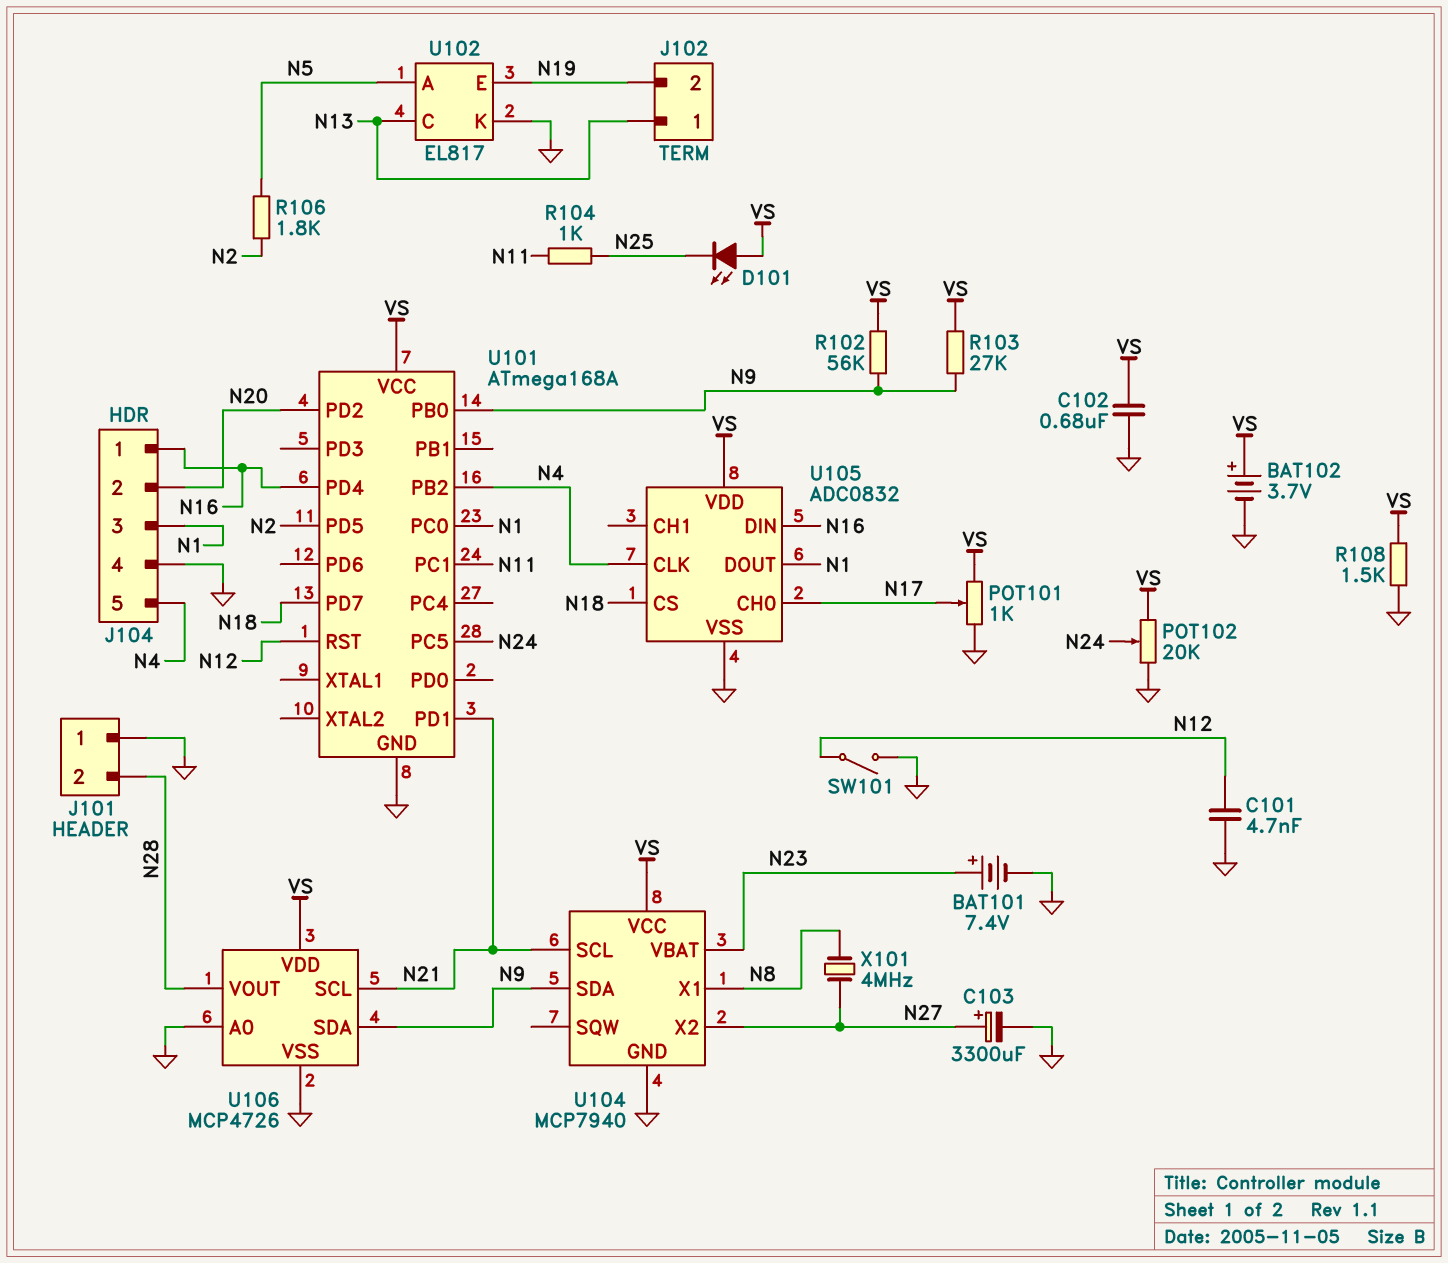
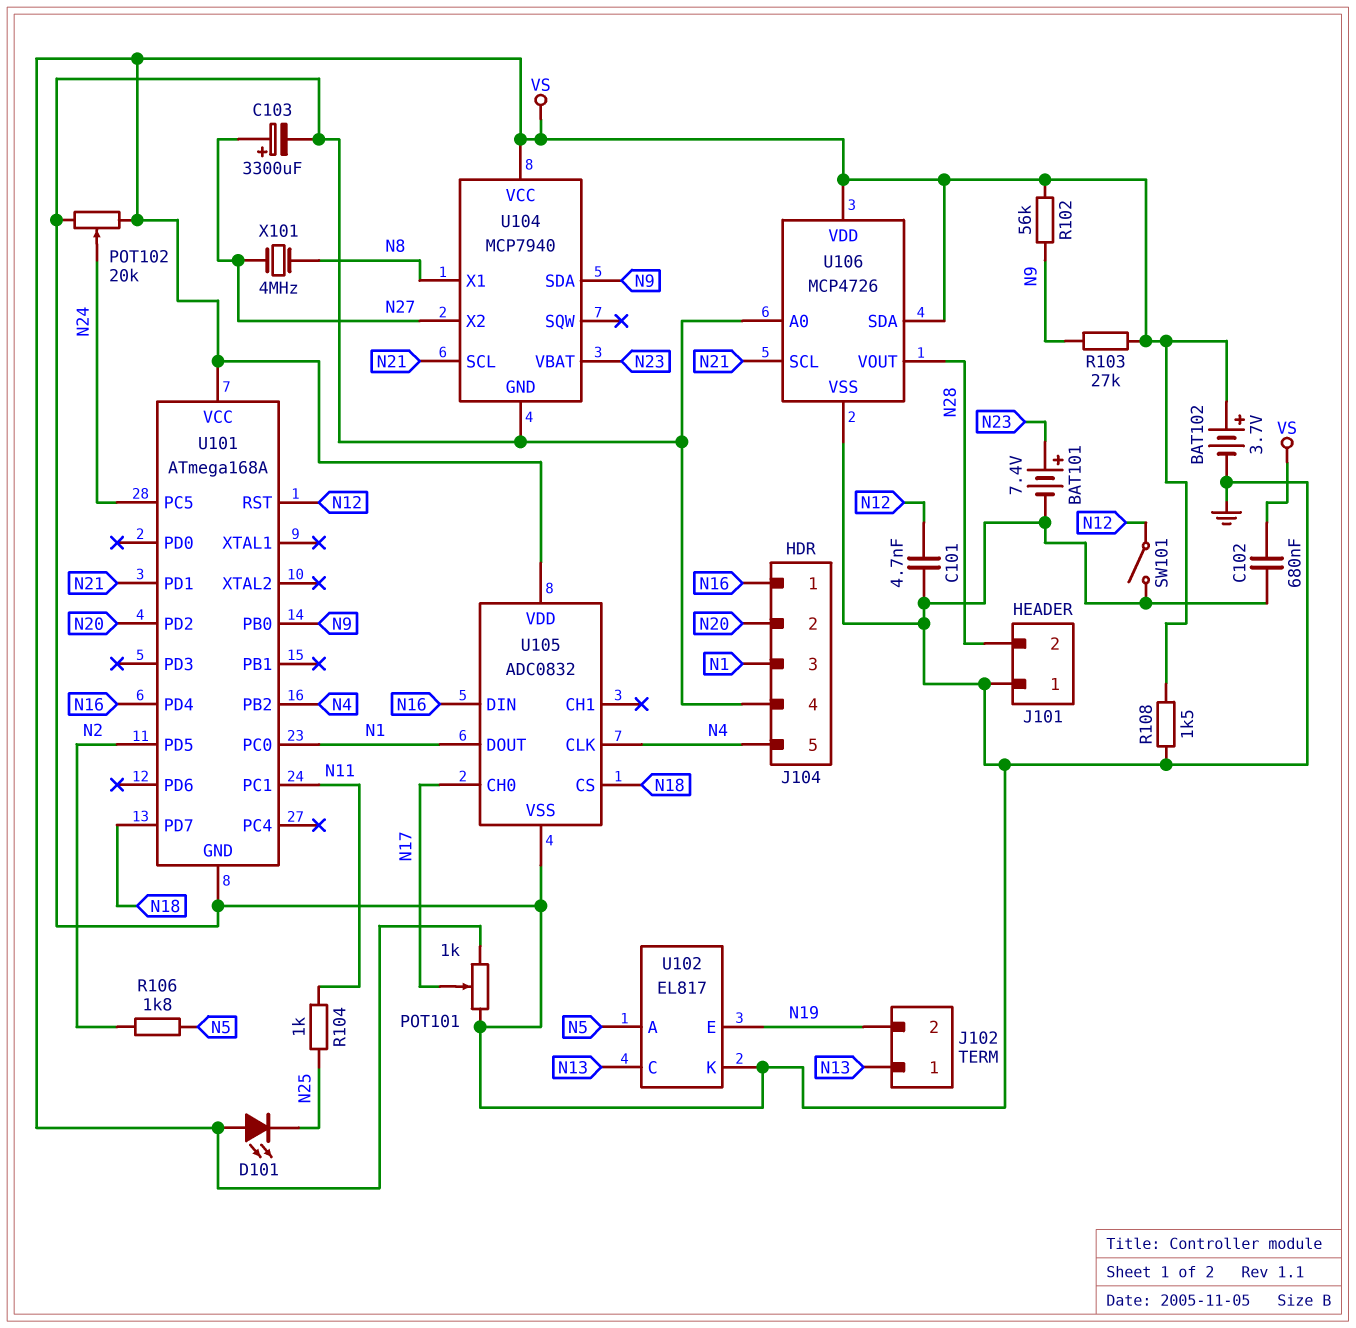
U106 pin SDA: N9 -> VS

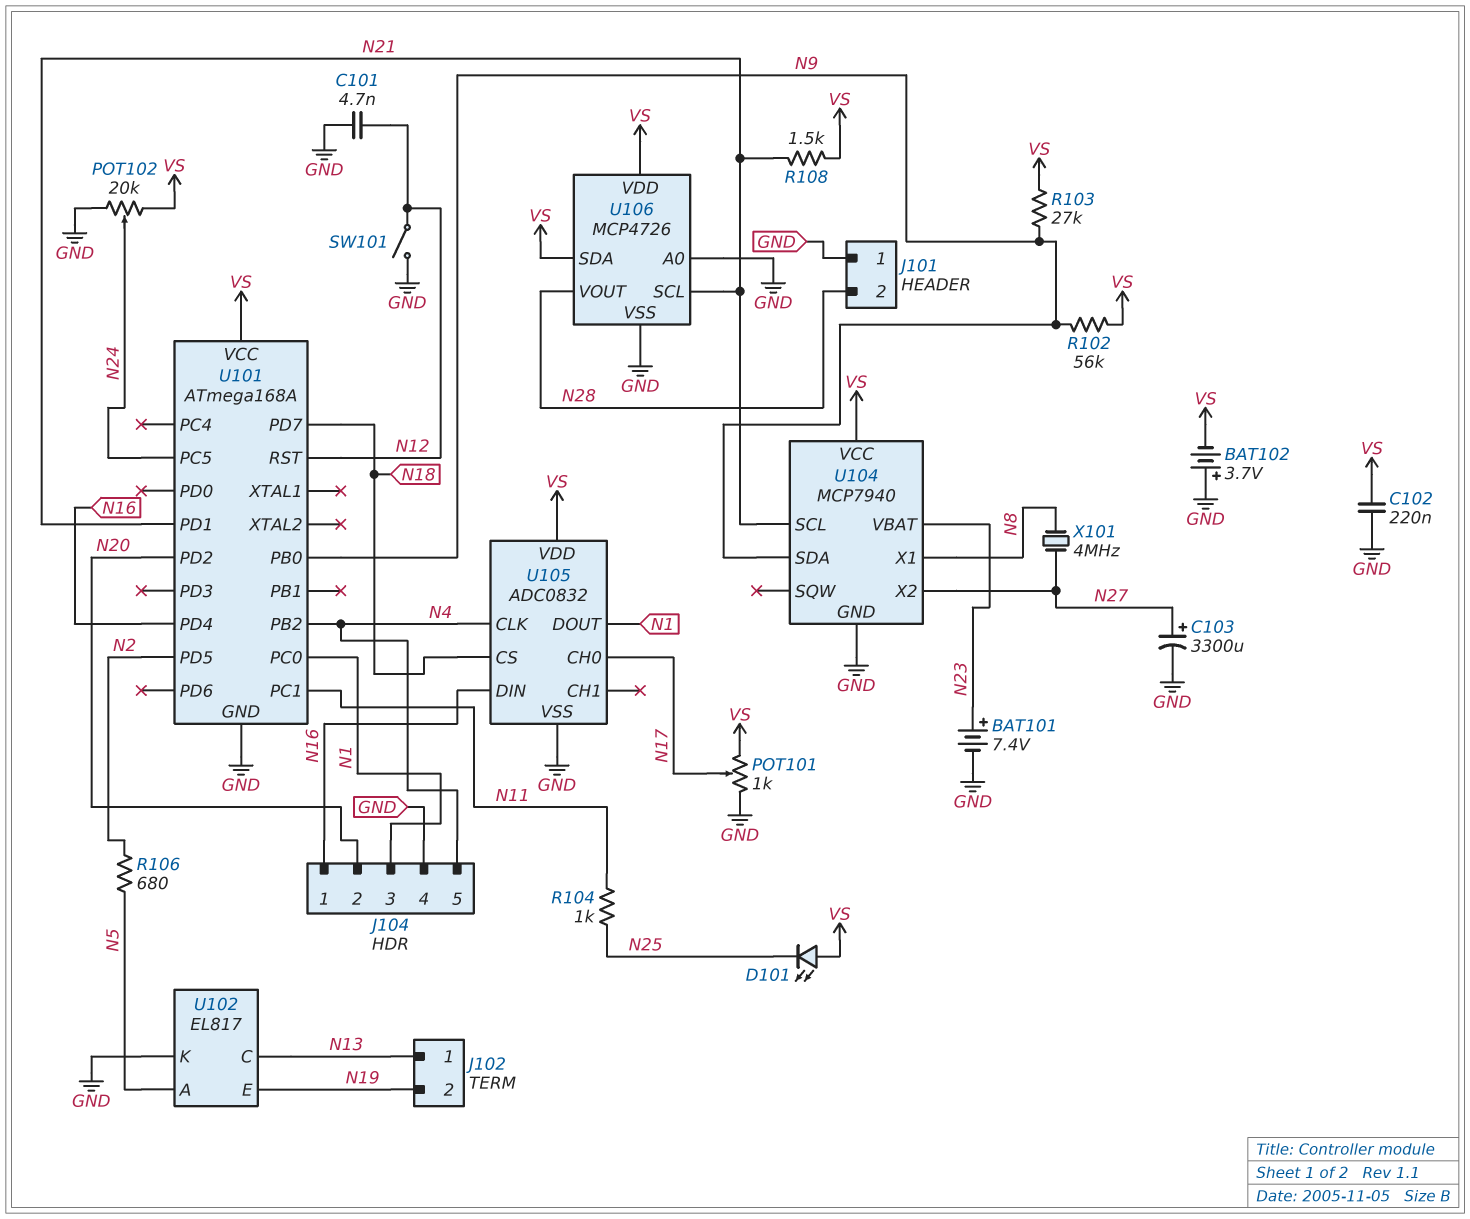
BAT102: 3.7V (plus VS, minus GND) -> 3.7V (plus GND, minus VS)
C102: 680nF (GND, VS) -> 220nF (GND, VS)
R106: 1.8k (N2, N5) -> 680 (N2, N5)
R108: 1.5k (GND, VS) -> 1.5k (N21, VS)

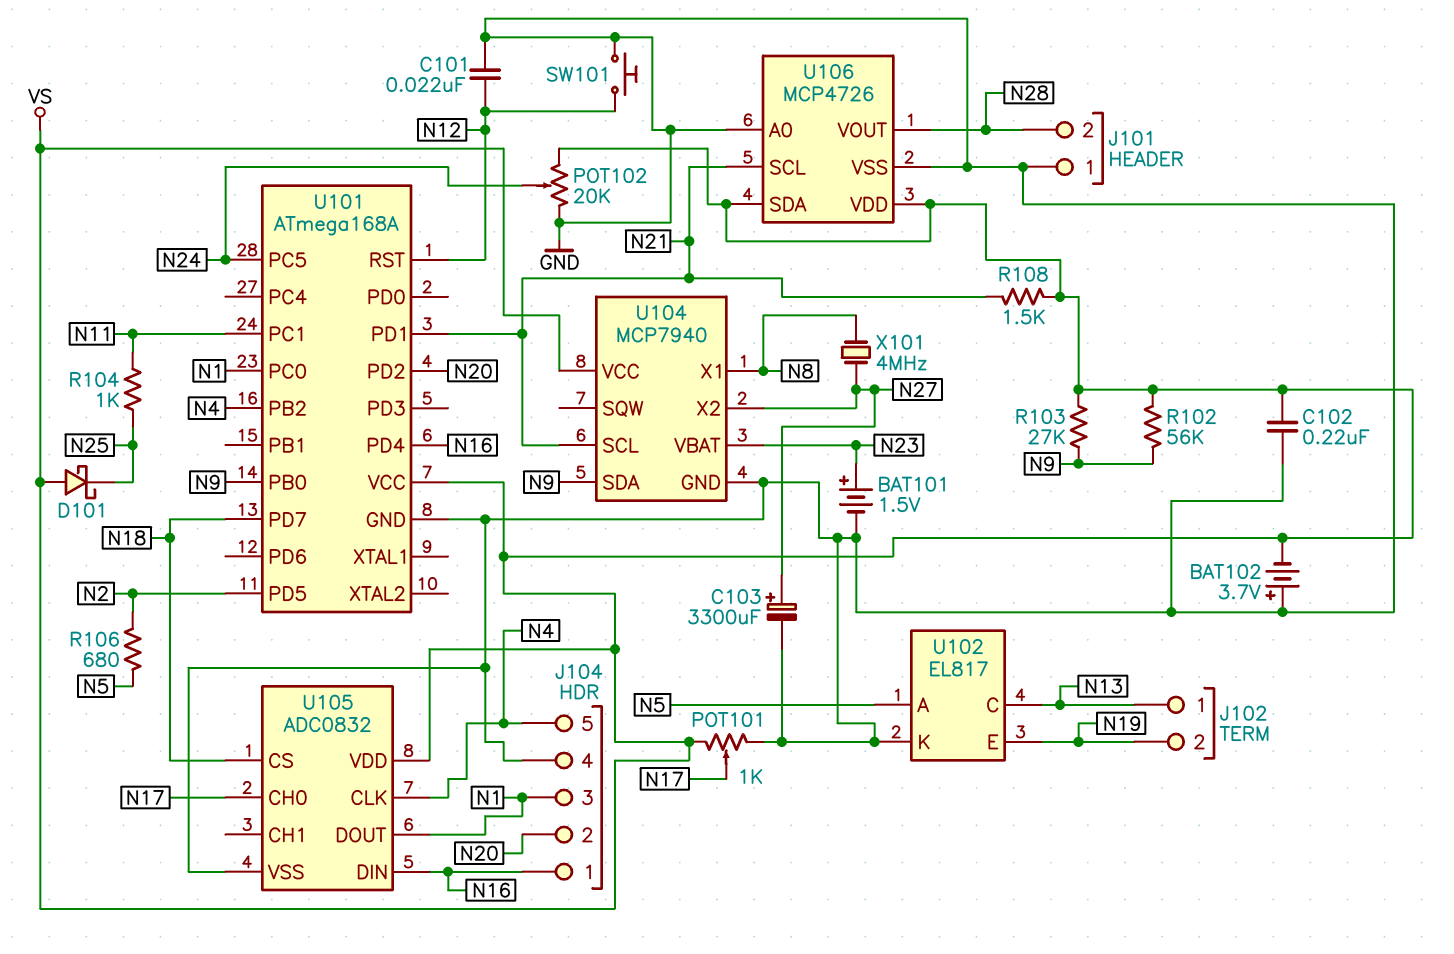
BAT101: 7.4V (plus N23, minus GND) -> 1.5V (plus N23, minus GND)
C101: 4.7nF (GND, N12) -> 22nF (GND, N12)
D101: LED (A VS, K N25) -> schottky (A VS, K N25)
SW101: switch (GND, N12) -> button (GND, N12)

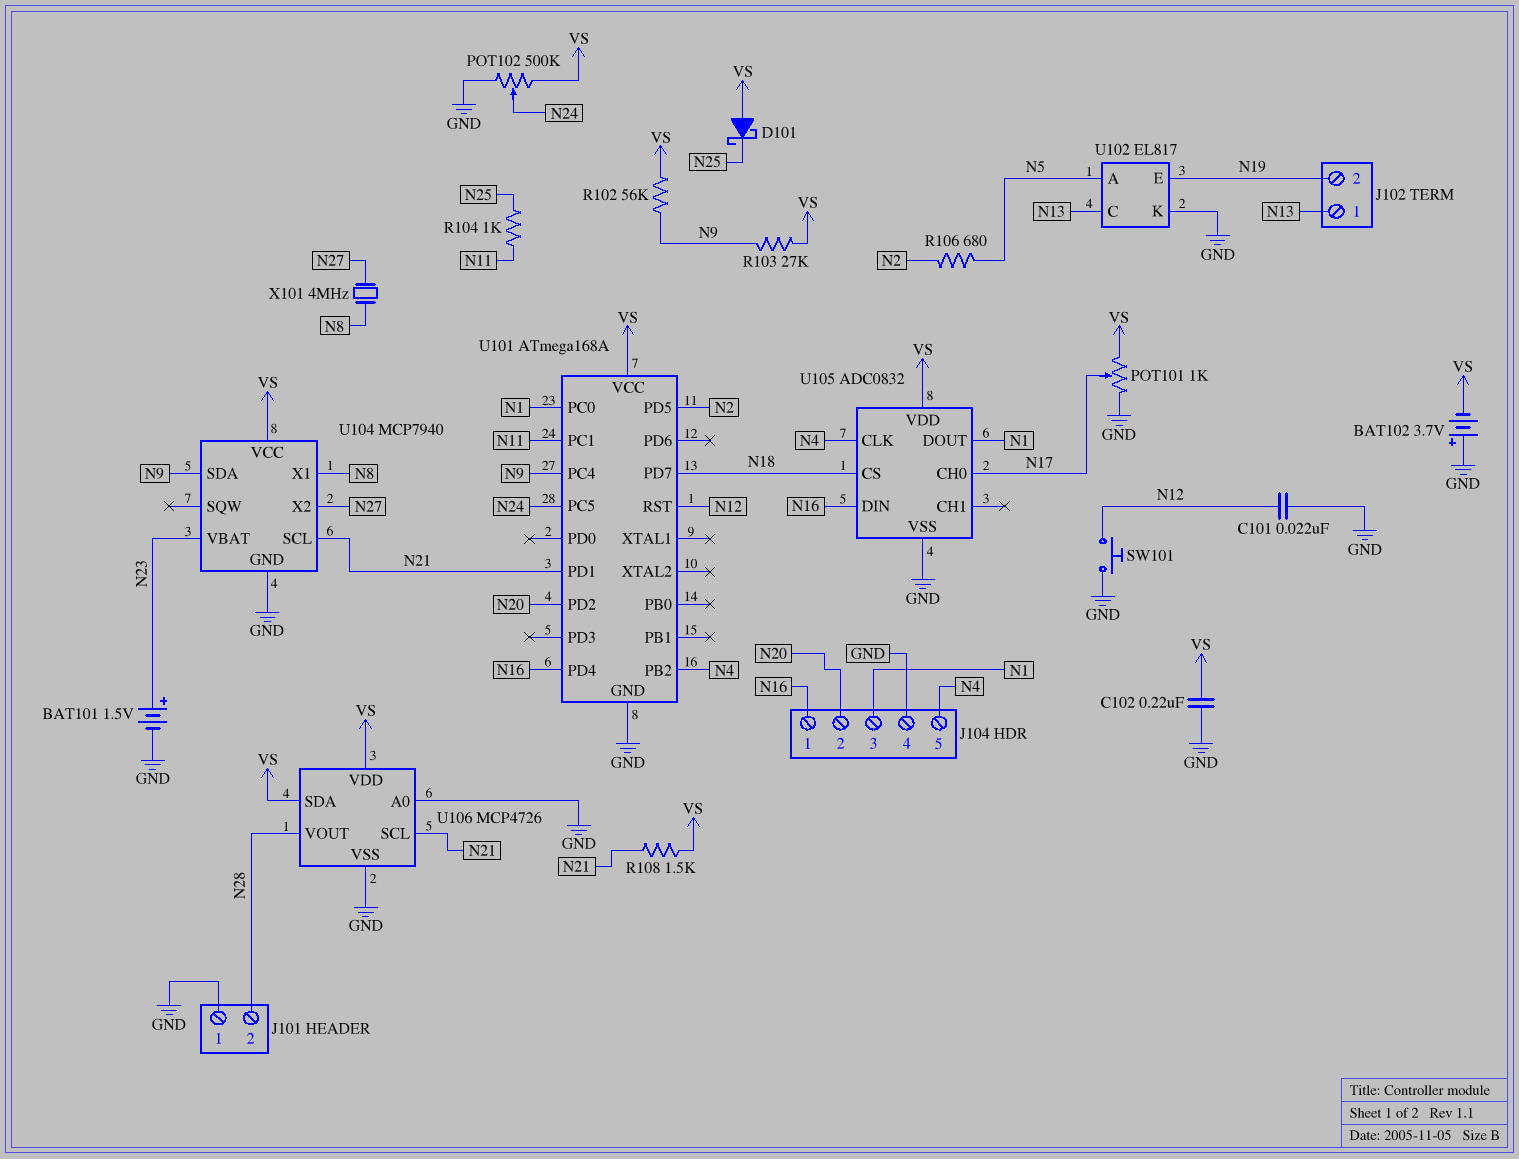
C103: 3300uF (plus N27, minus GND) -> none
POT102: 20k (GND, VS, wiper N24) -> 500k (GND, VS, wiper N24)
U101 pin PB0: N9 -> none
U101 pin PC4: none -> N9

